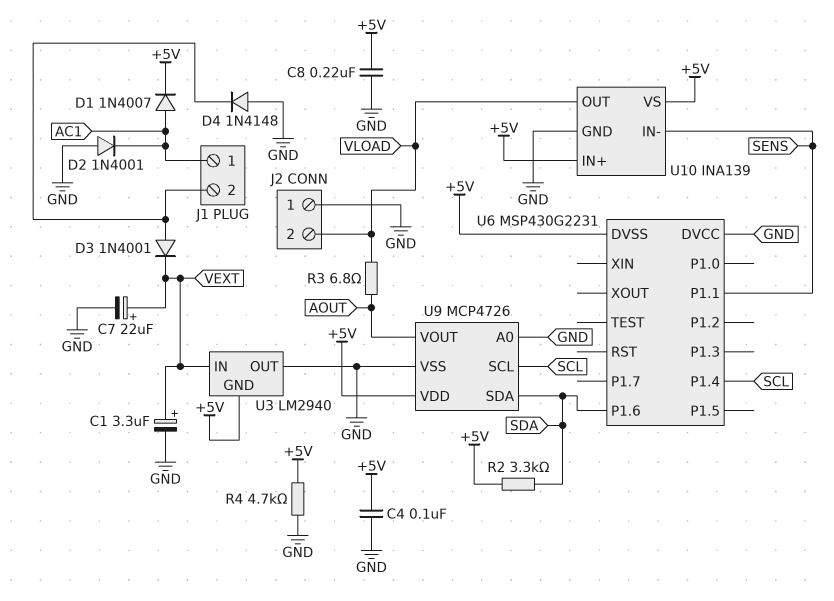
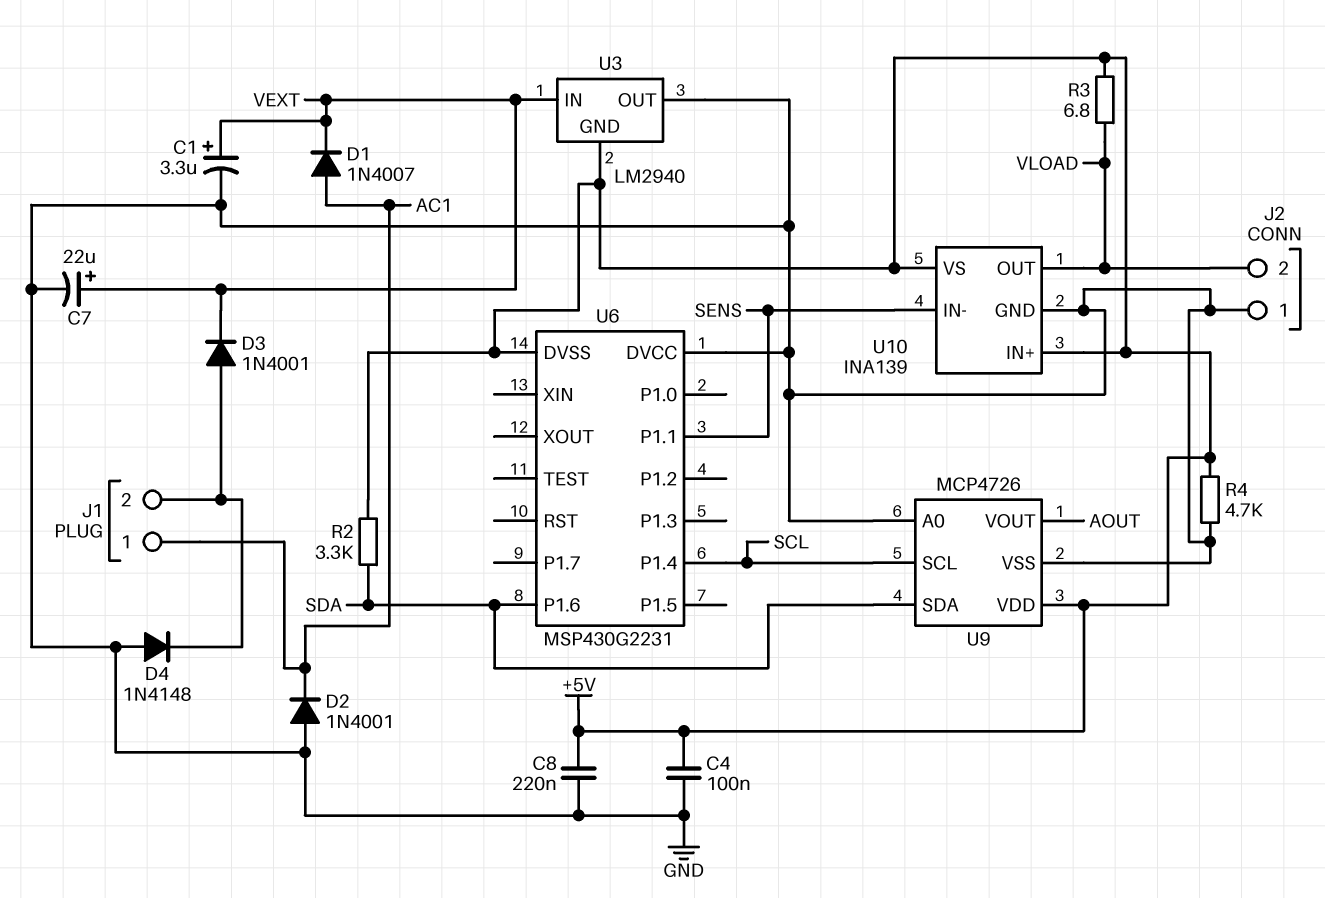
D1: diode 1N4007 (A AC1, K +5V) -> diode 1N4007 (A AC1, K VEXT)
R3: 6.8 (AOUT, VLOAD) -> 6.8 (+5V, VLOAD)

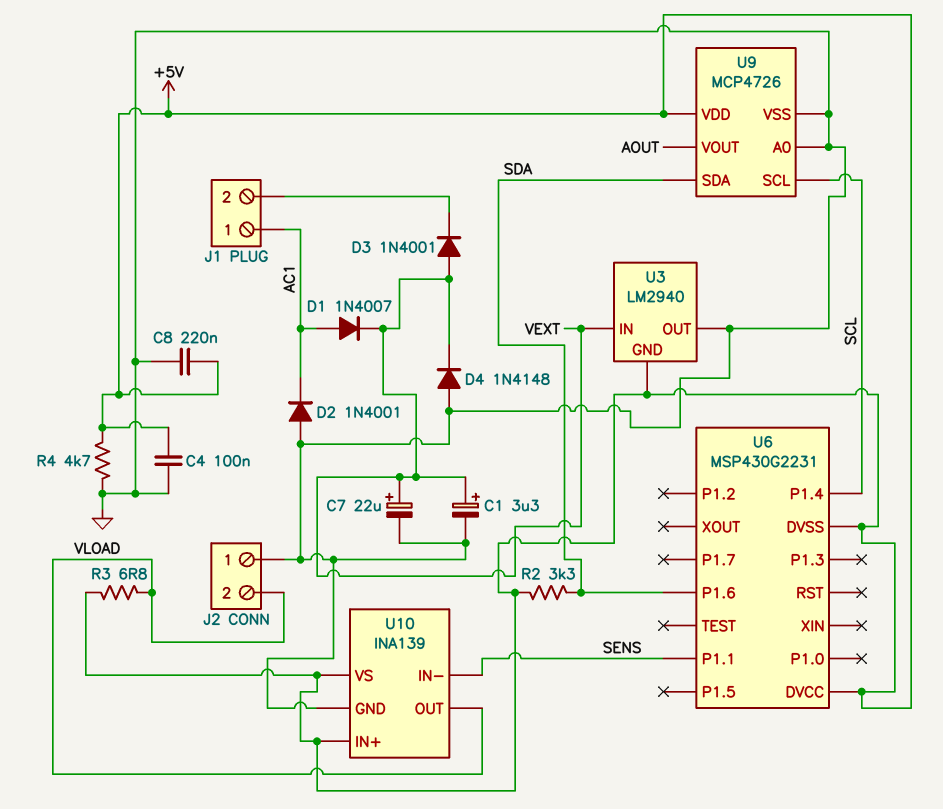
D3: diode 1N4001 (A J1/2, K VEXT) -> diode 1N4001 (A VEXT, K J1/2)
D4: diode 1N4148 (A GND, K J1/2) -> diode 1N4148 (A GND, K VEXT)
U6 pin DVCC: GND -> +5V

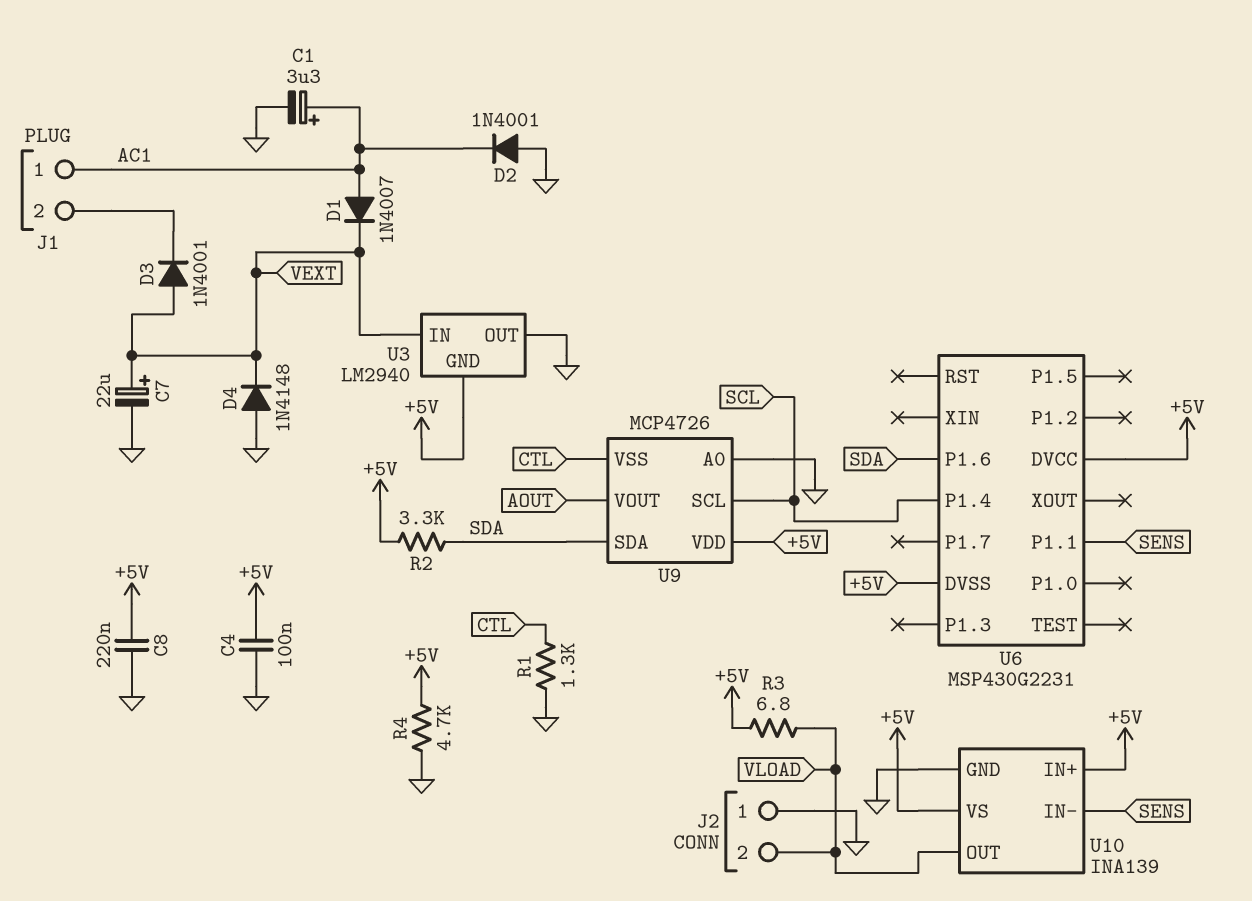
C1: 3.3uF (plus VEXT, minus GND) -> 3.3uF (plus AC1, minus GND)
R1: none -> 1.3k (CTL, GND)
U9 pin VSS: GND -> CTL

